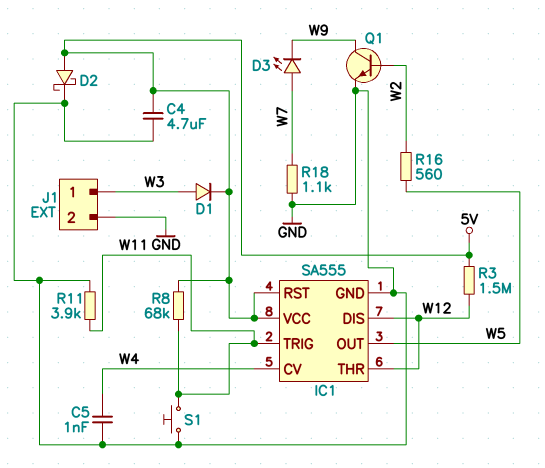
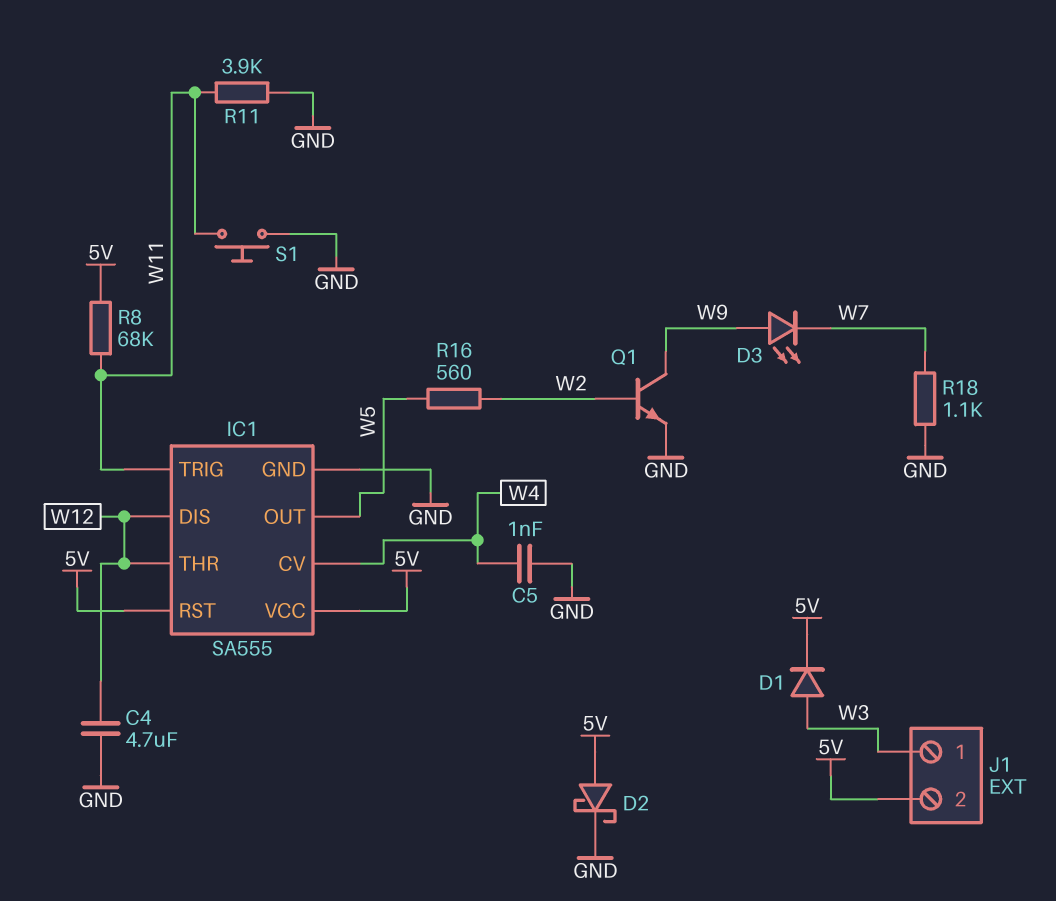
C4: 4.7uF (5V, GND) -> 4.7uF (GND, W12)
D3: LED (A W7, K W9) -> LED (A W9, K W7)
J1 pin 2: GND -> 5V
R3: 1.5M (5V, W12) -> none

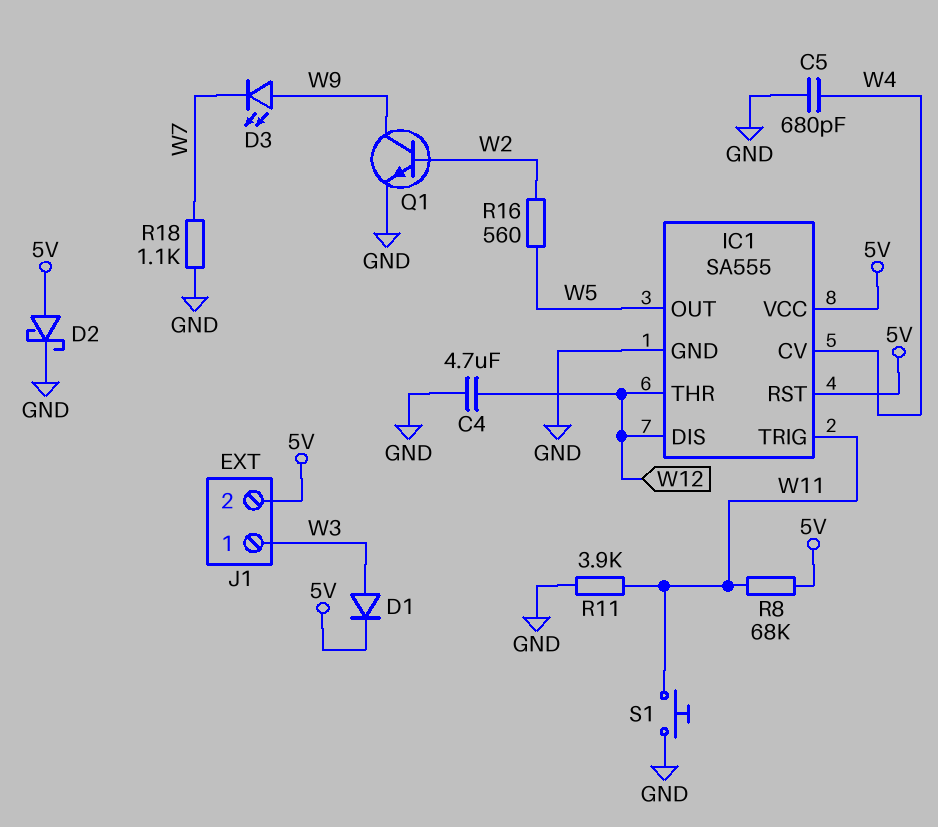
C5: 1nF (GND, W4) -> 680pF (GND, W4)

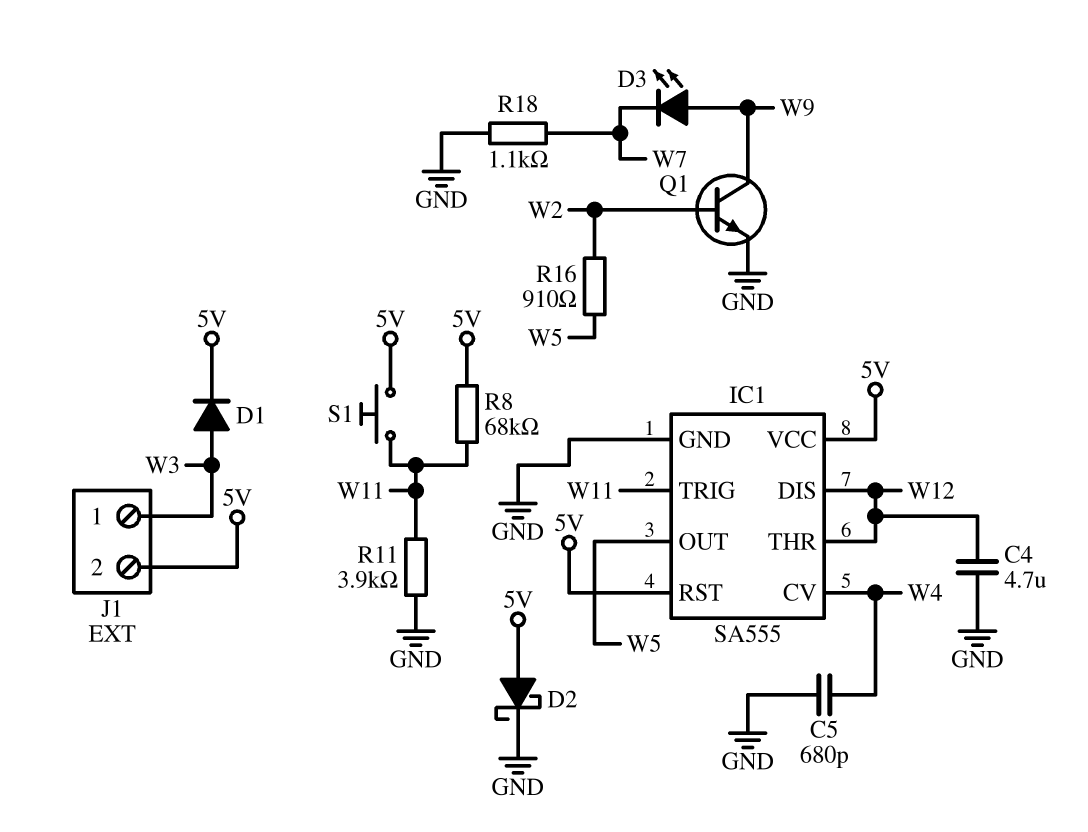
R16: 560 (W2, W5) -> 910 (W2, W5)
S1: button (GND, W11) -> button (5V, W11)

